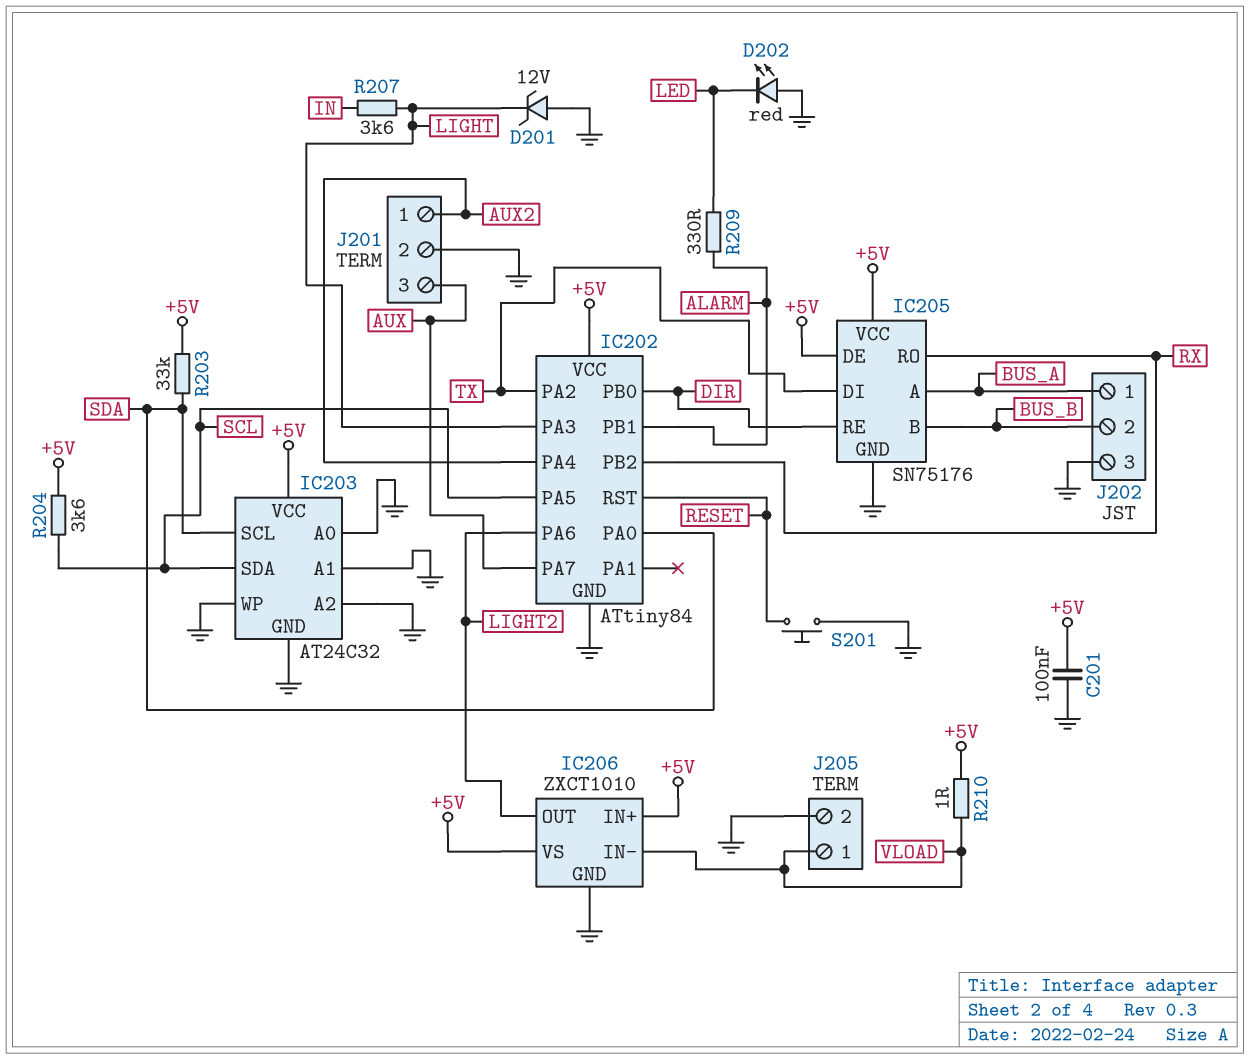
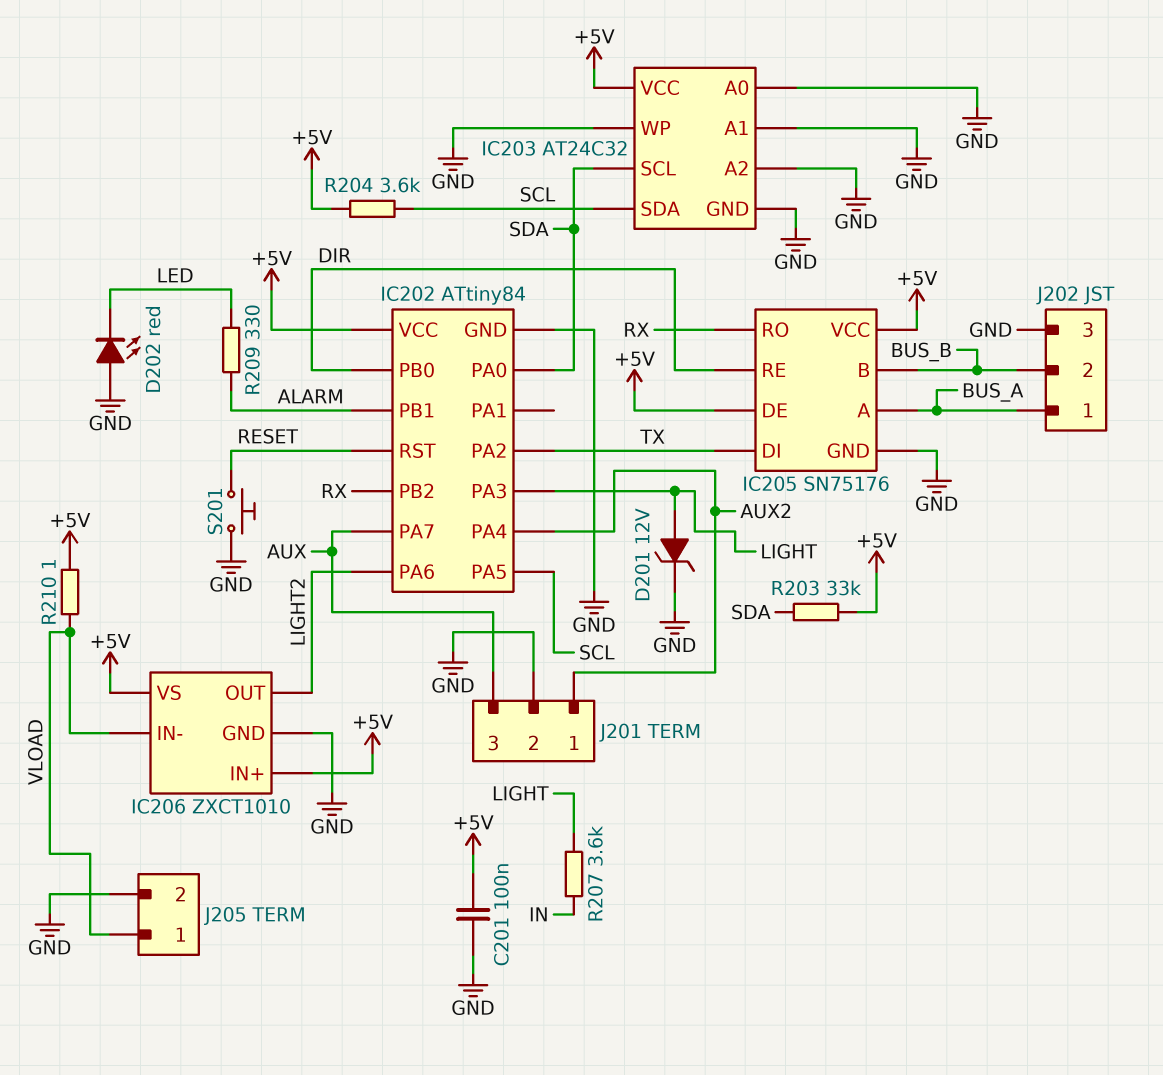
D201: zener 12V (A GND, K LIGHT) -> zener 12V (A LIGHT, K GND)

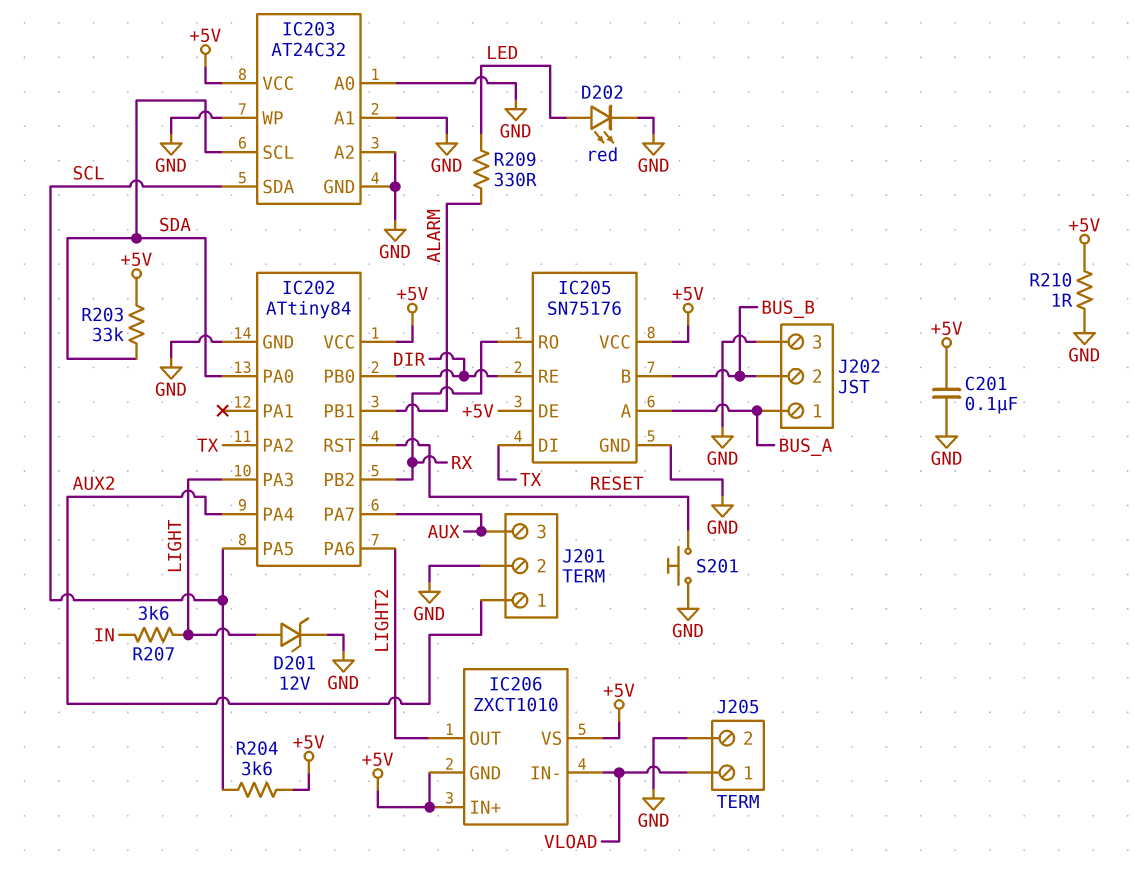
D202: LED red (A GND, K LED) -> LED red (A LED, K GND)
IC206 pin GND: GND -> +5V
R210: 1 (+5V, VLOAD) -> 1 (+5V, GND)

